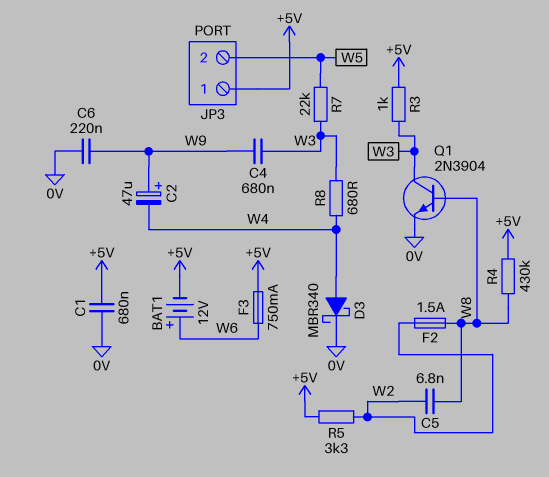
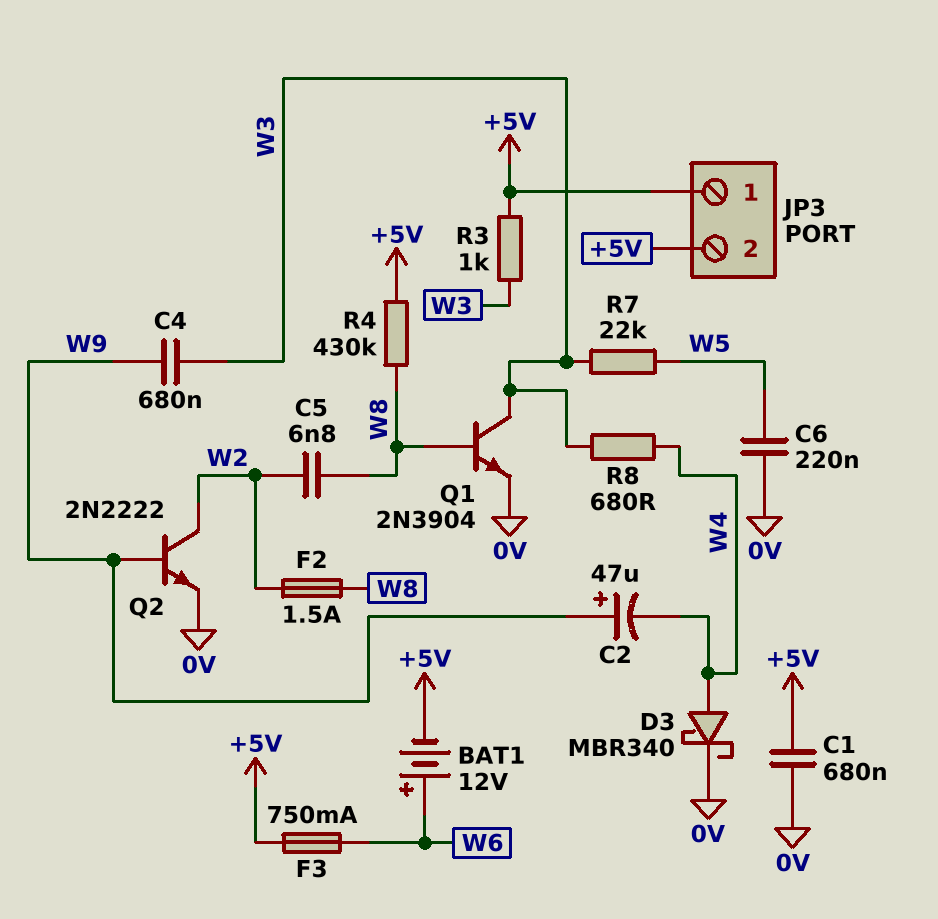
C6: 220nF (0V, W9) -> 220nF (0V, W5)
JP3 pin 2: W5 -> +5V
Q2: none -> NPN 2N2222 (B W9, C W2, E 0V)
R5: 3.3k (+5V, W2) -> none

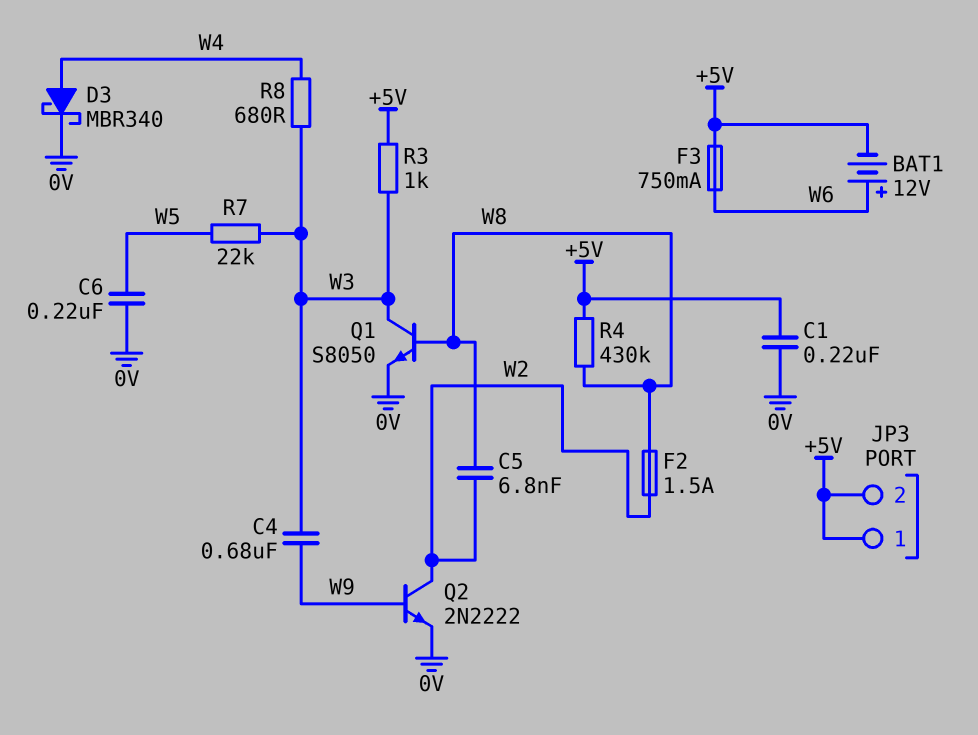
C1: 680nF (+5V, 0V) -> 220nF (+5V, 0V)
C2: 47uF (plus W9, minus W4) -> none
Q1: NPN 2N3904 (B W8, C W3, E 0V) -> NPN S8050 (B W8, C W3, E 0V)

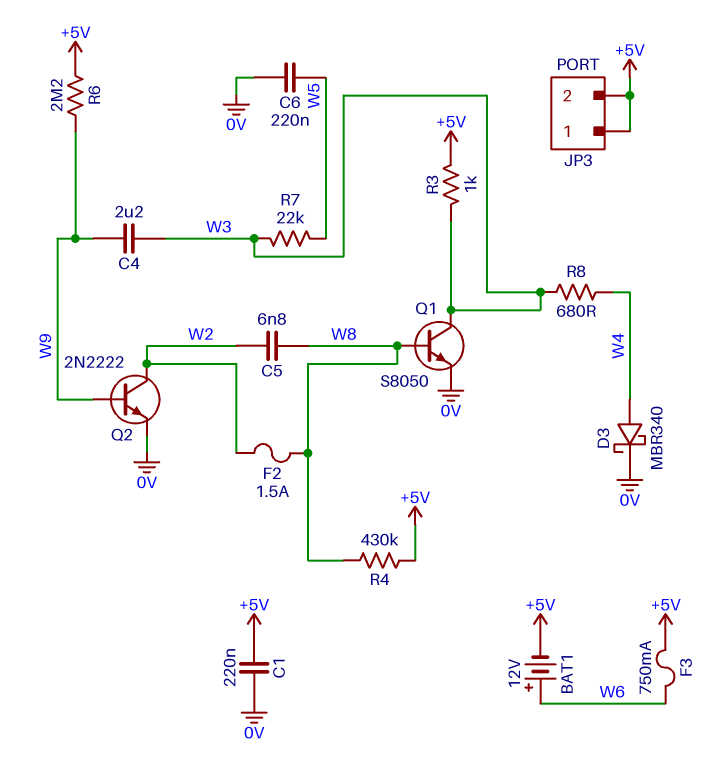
C4: 680nF (W3, W9) -> 2.2uF (W3, W9)
R6: none -> 2.2M (+5V, W9)

